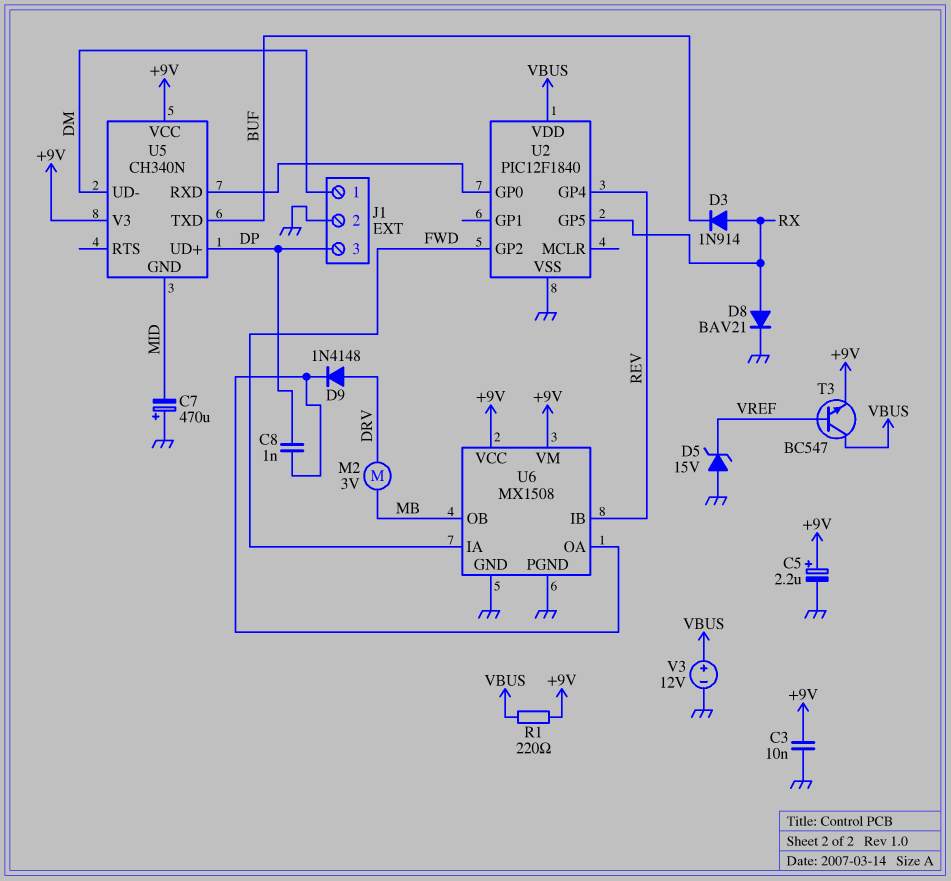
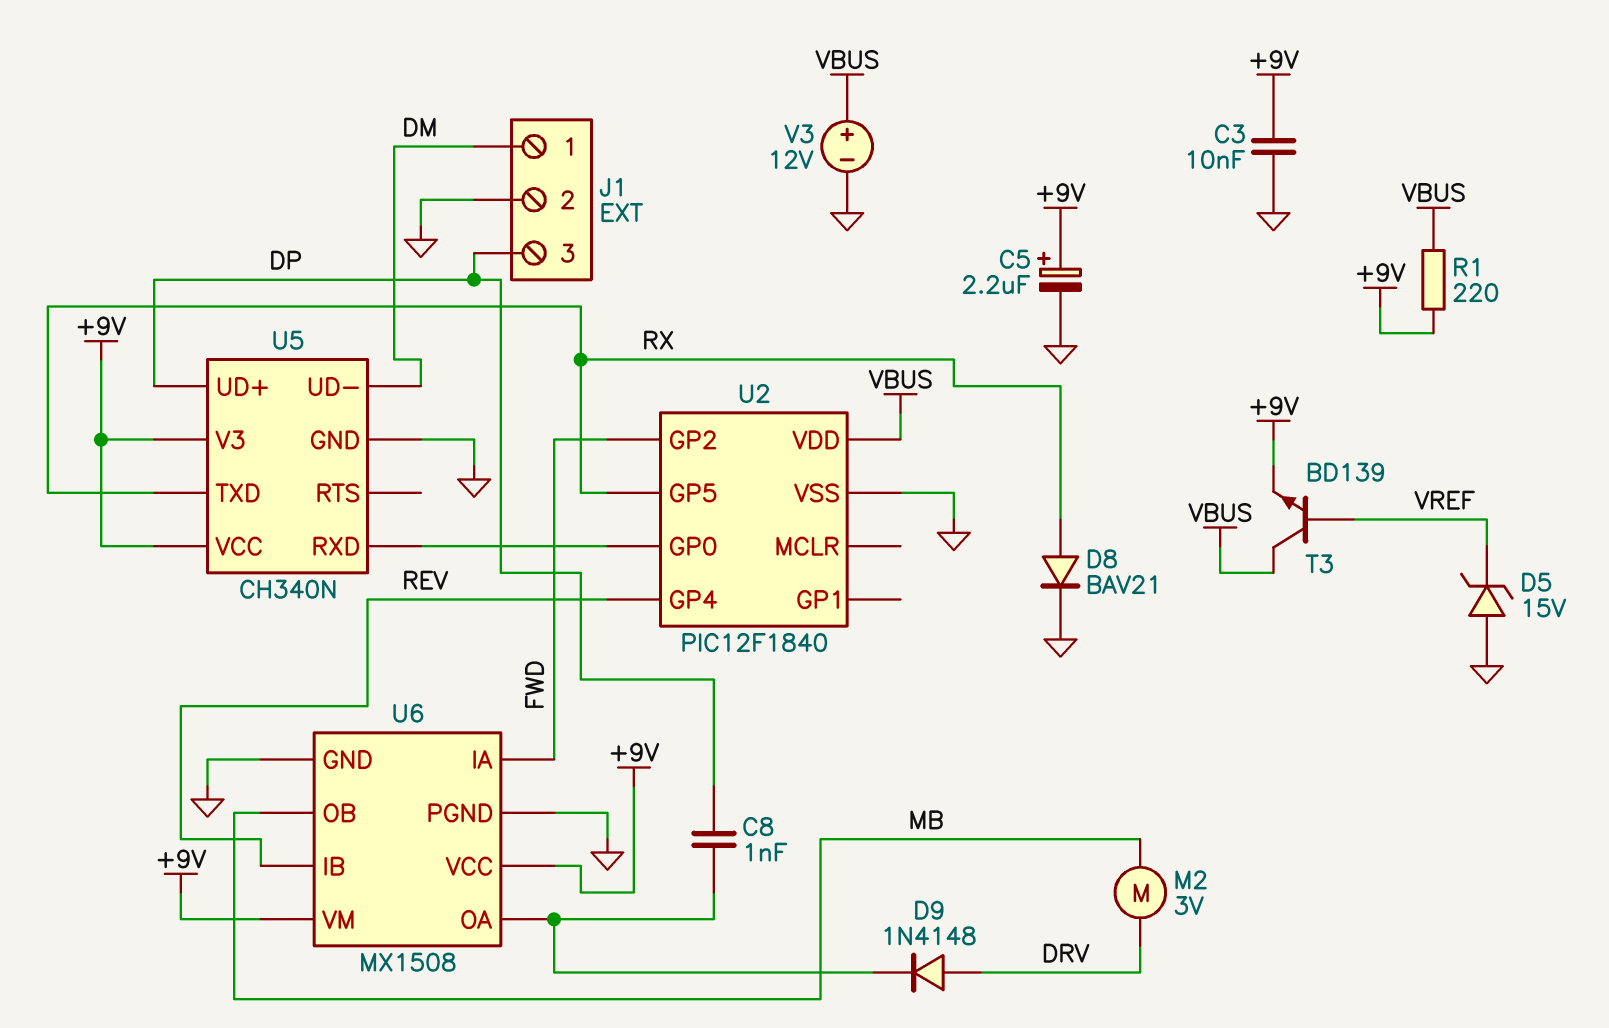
C7: 470uF (plus GND, minus MID) -> none
D3: diode 1N914 (A RX, K BUF) -> none
T3: NPN BC547 (B VREF, C VBUS, E +9V) -> NPN BD139 (B VREF, C VBUS, E +9V)
U5 pin GND: MID -> GND
U5 pin TXD: BUF -> RX

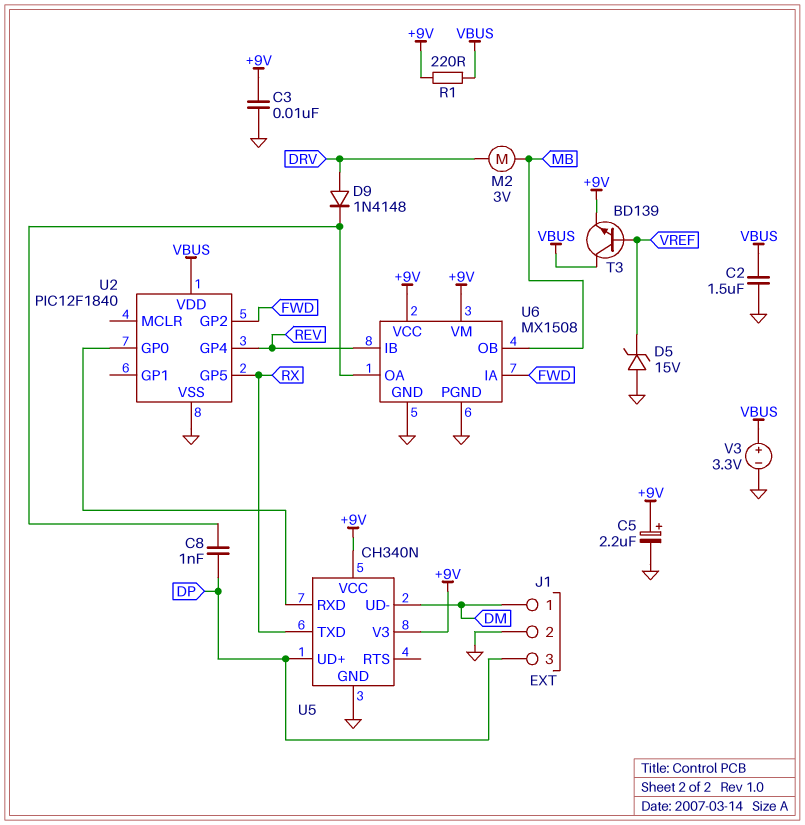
C2: none -> 1.5uF (GND, VBUS)
D8: diode BAV21 (A RX, K GND) -> none
V3: 12V (plus VBUS, minus GND) -> 3.3V (plus VBUS, minus GND)

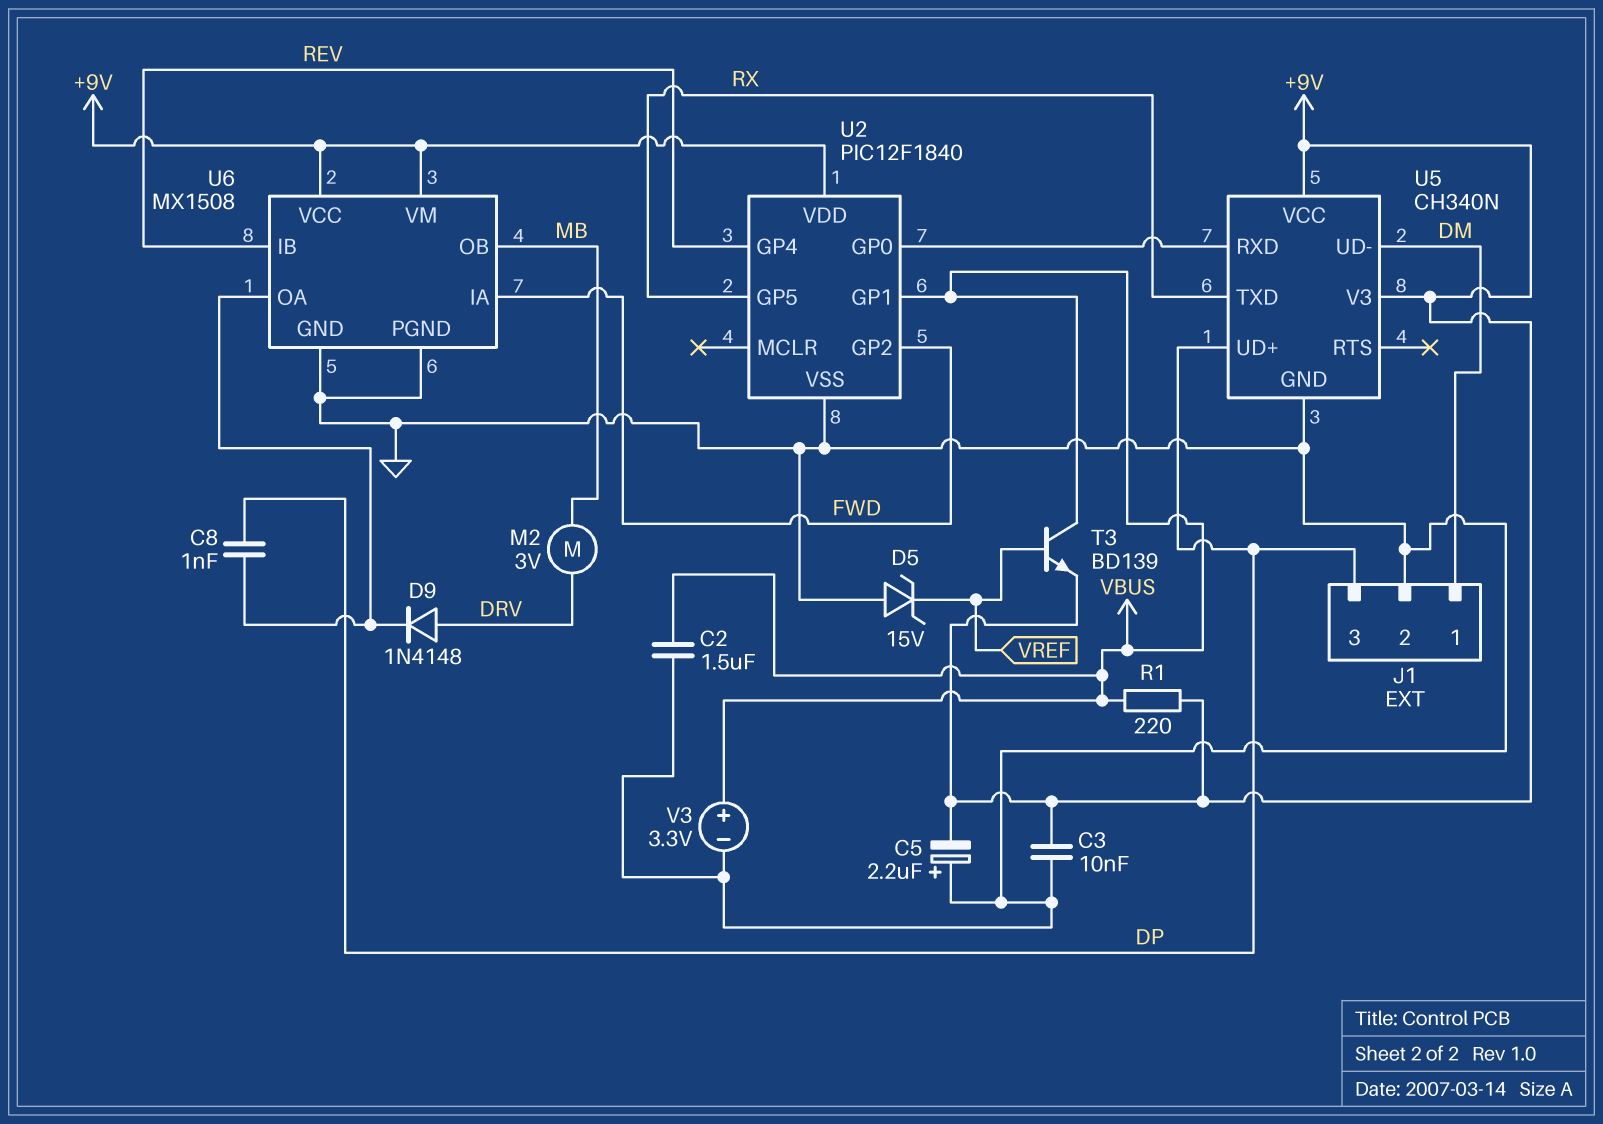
C5: 2.2uF (plus +9V, minus GND) -> 2.2uF (plus GND, minus +9V)
U2 pin GP1: none -> VBUS
U2 pin VDD: VBUS -> +9V

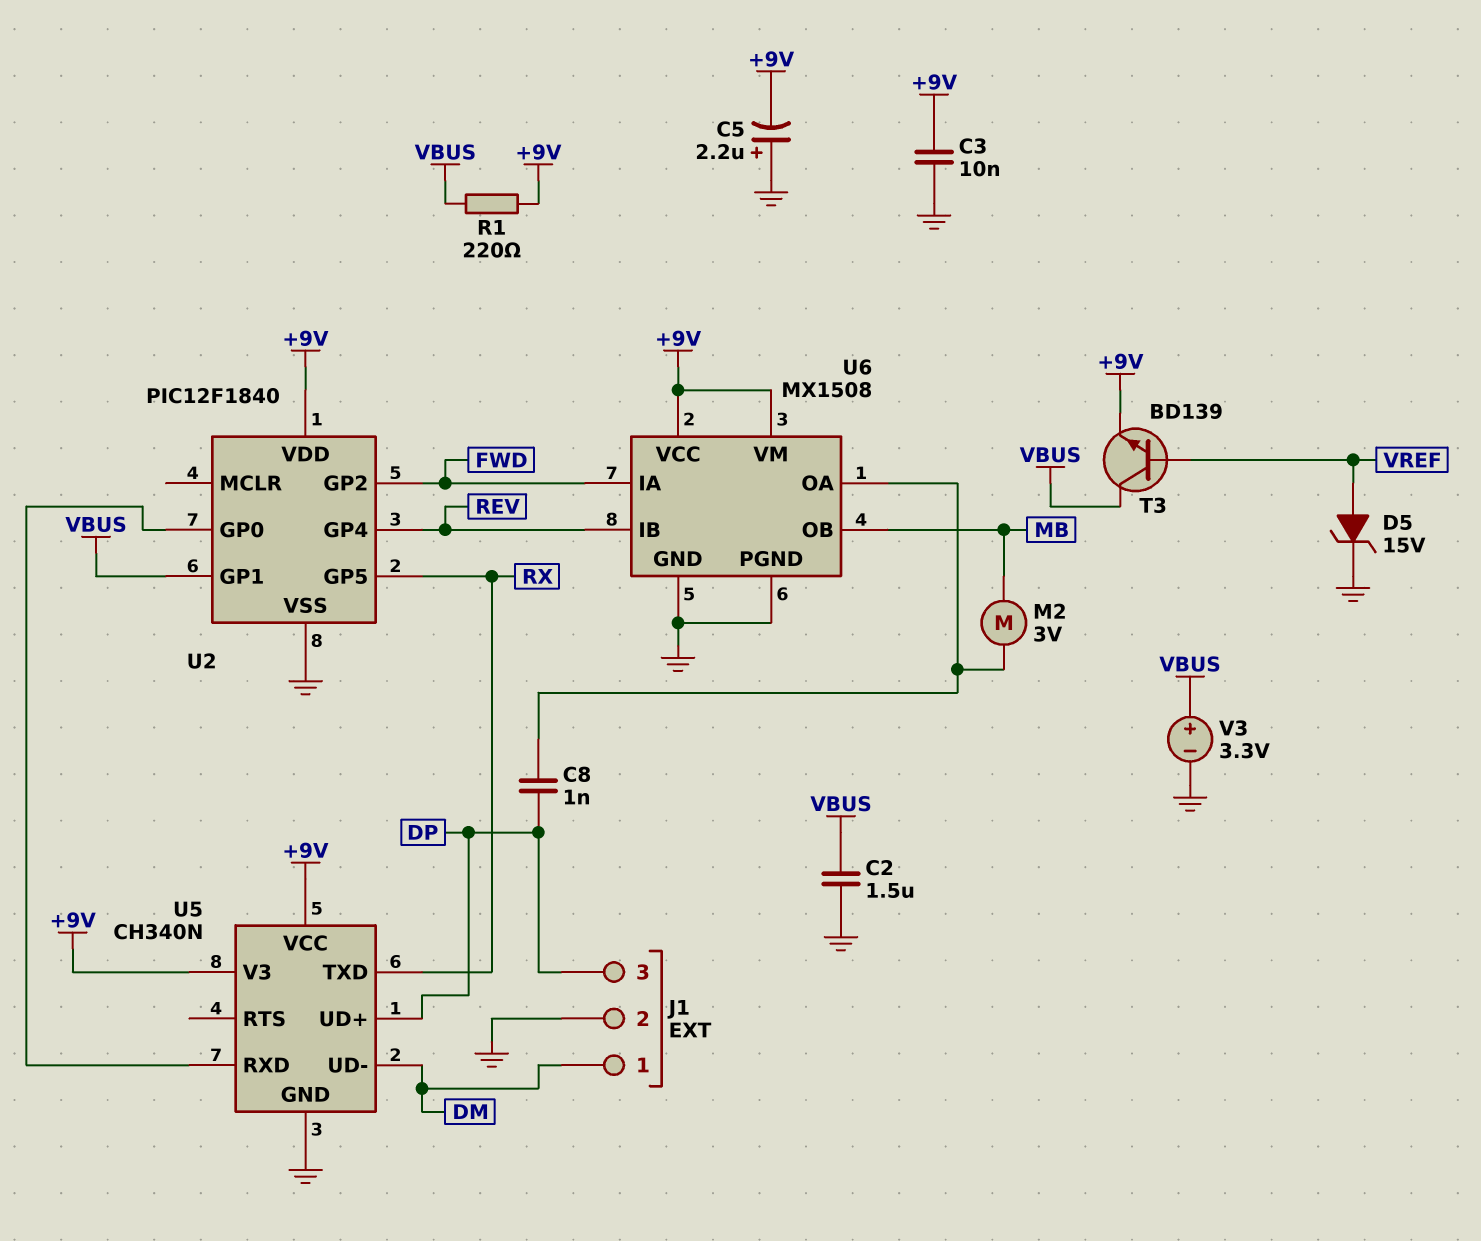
D5: zener 15V (A GND, K VREF) -> zener 15V (A VREF, K GND)
D9: diode 1N4148 (A DRV, K U6/OA) -> none
M2: motor 3V (DRV, MB) -> motor 3V (MB, U6/OA)

